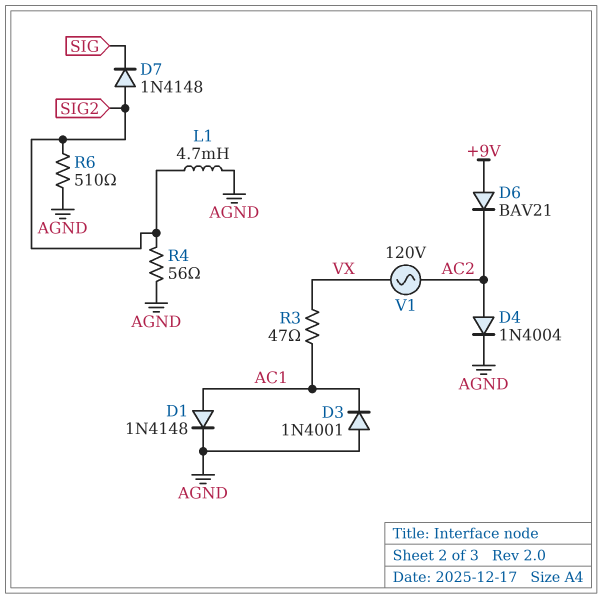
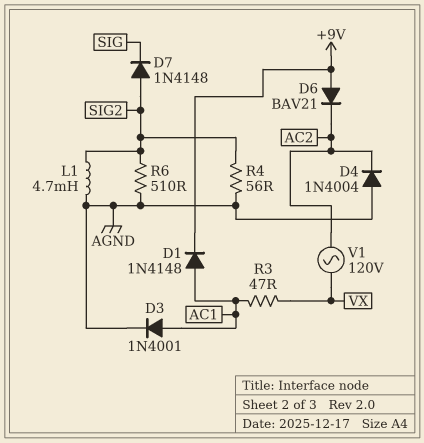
D1: diode 1N4148 (A AC1, K AGND) -> diode 1N4148 (A AC1, K +9V)
D3: diode 1N4001 (A AGND, K AC1) -> diode 1N4001 (A AC1, K AGND)
D4: diode 1N4004 (A AC2, K AGND) -> diode 1N4004 (A AGND, K AC2)

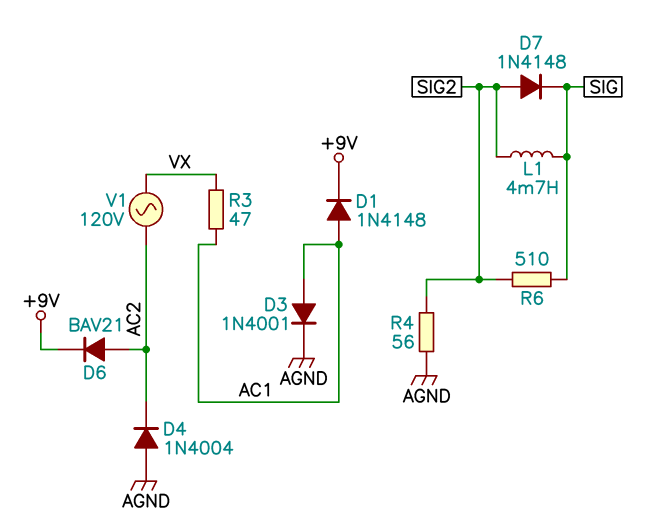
D6: diode BAV21 (A +9V, K AC2) -> diode BAV21 (A AC2, K +9V)
L1: 4.7mH (AGND, SIG2) -> 4.7mH (SIG, SIG2)
R6: 510 (AGND, SIG2) -> 510 (SIG, SIG2)

